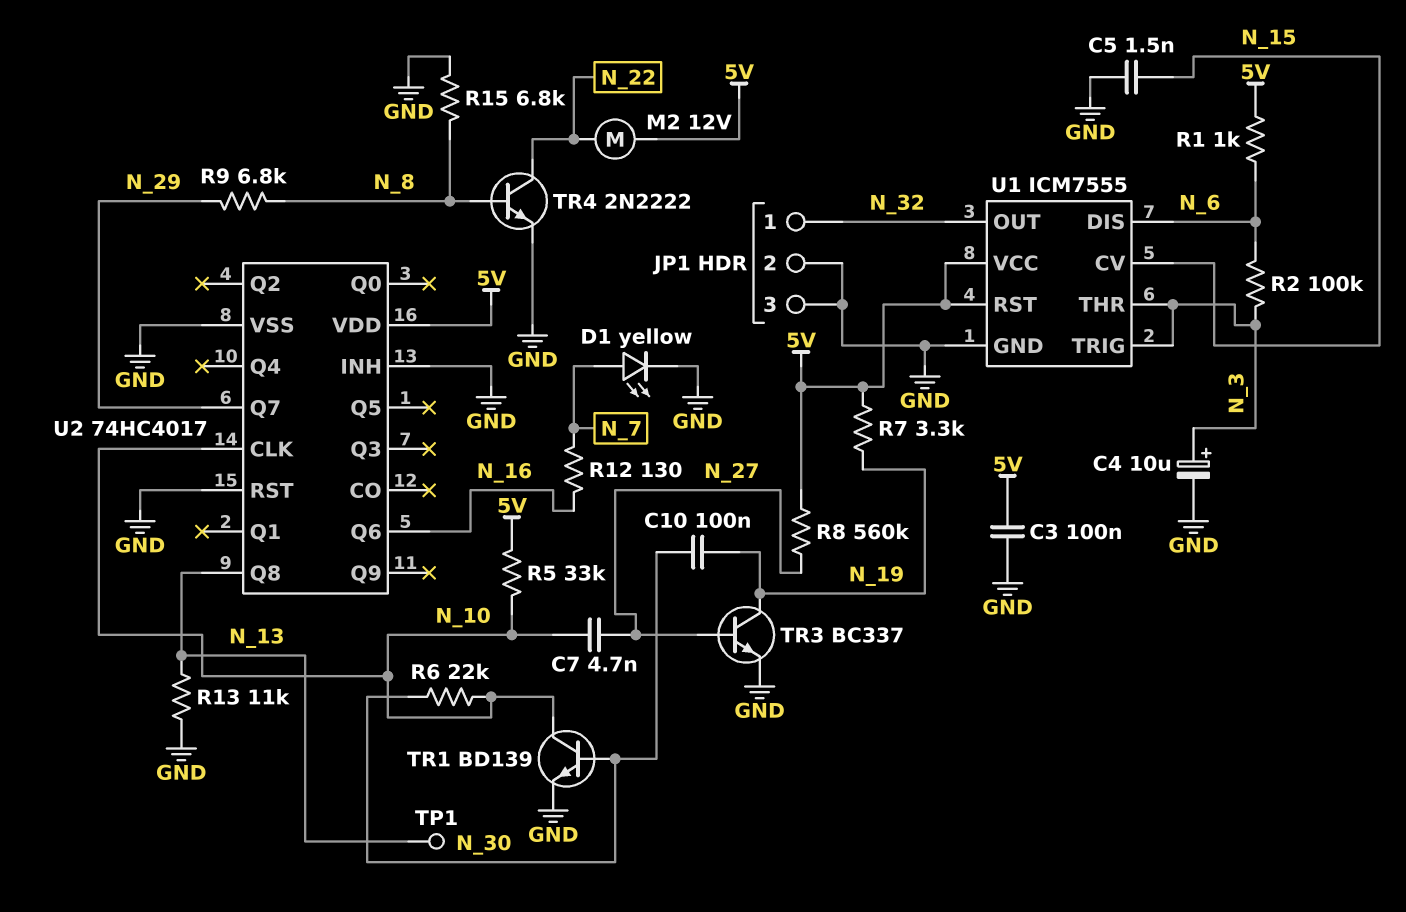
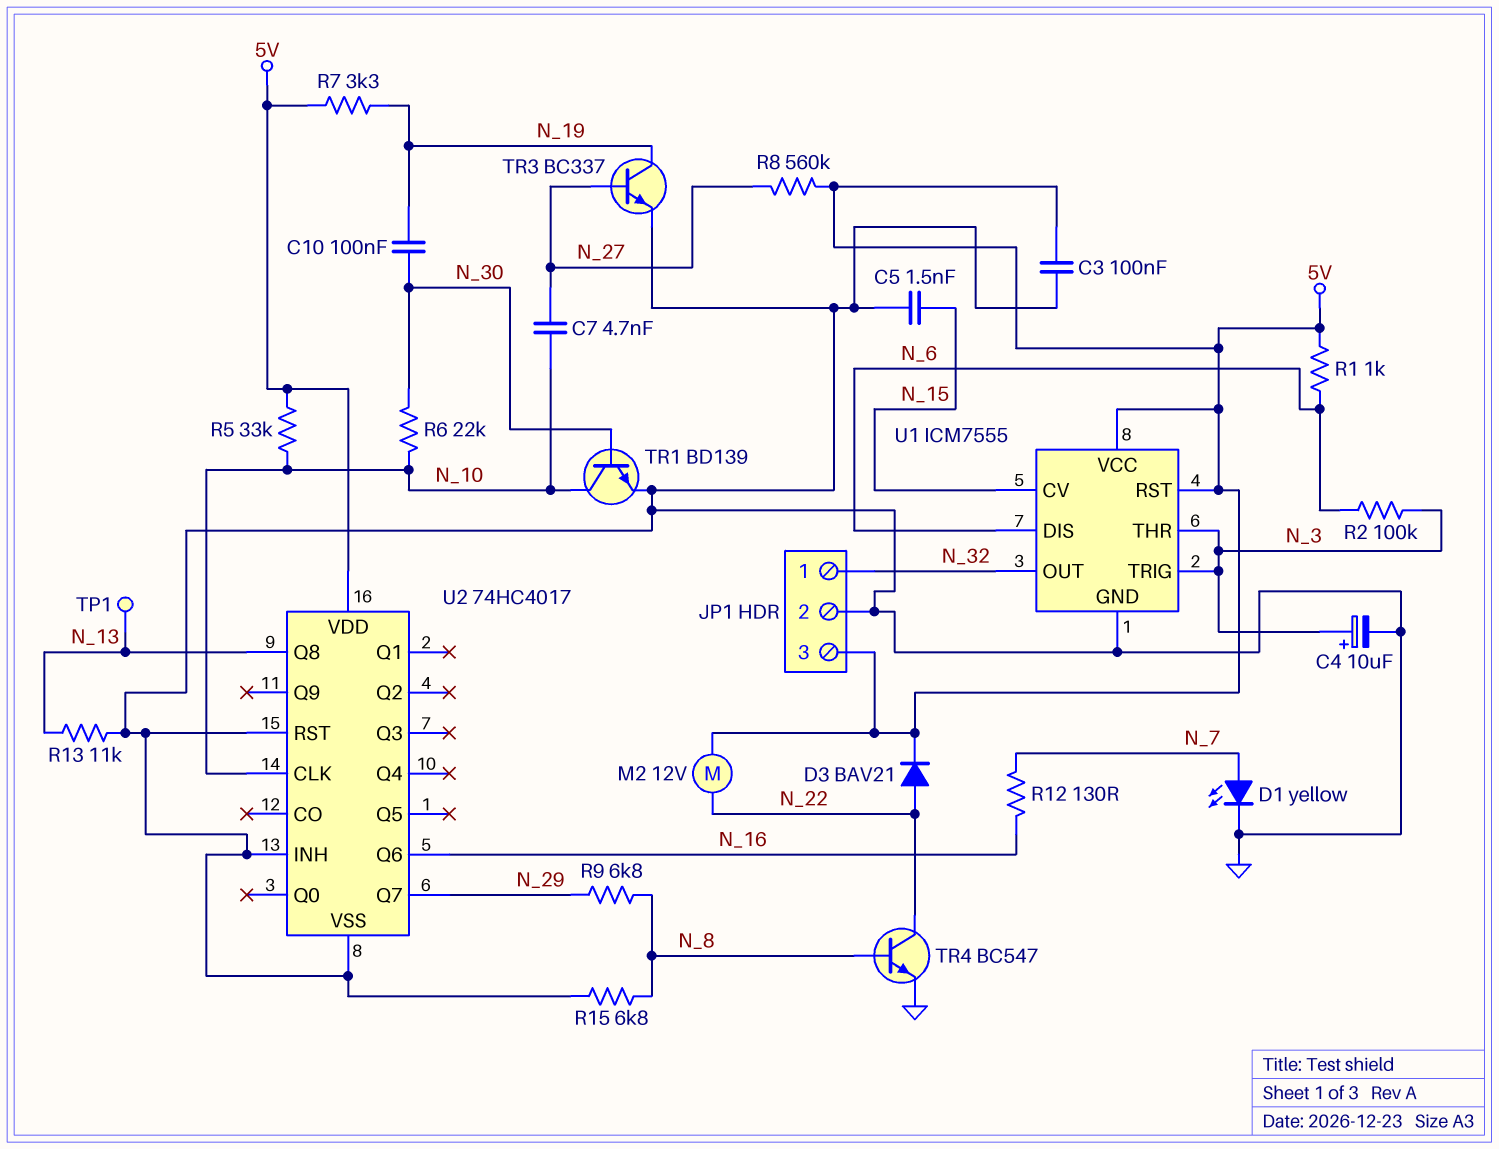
D3: none -> diode BAV21 (A N_22, K 5V)
JP1 pin 3: GND -> 5V
TR4: NPN 2N2222 (B N_8, C N_22, E GND) -> NPN BC547 (B N_8, C N_22, E GND)

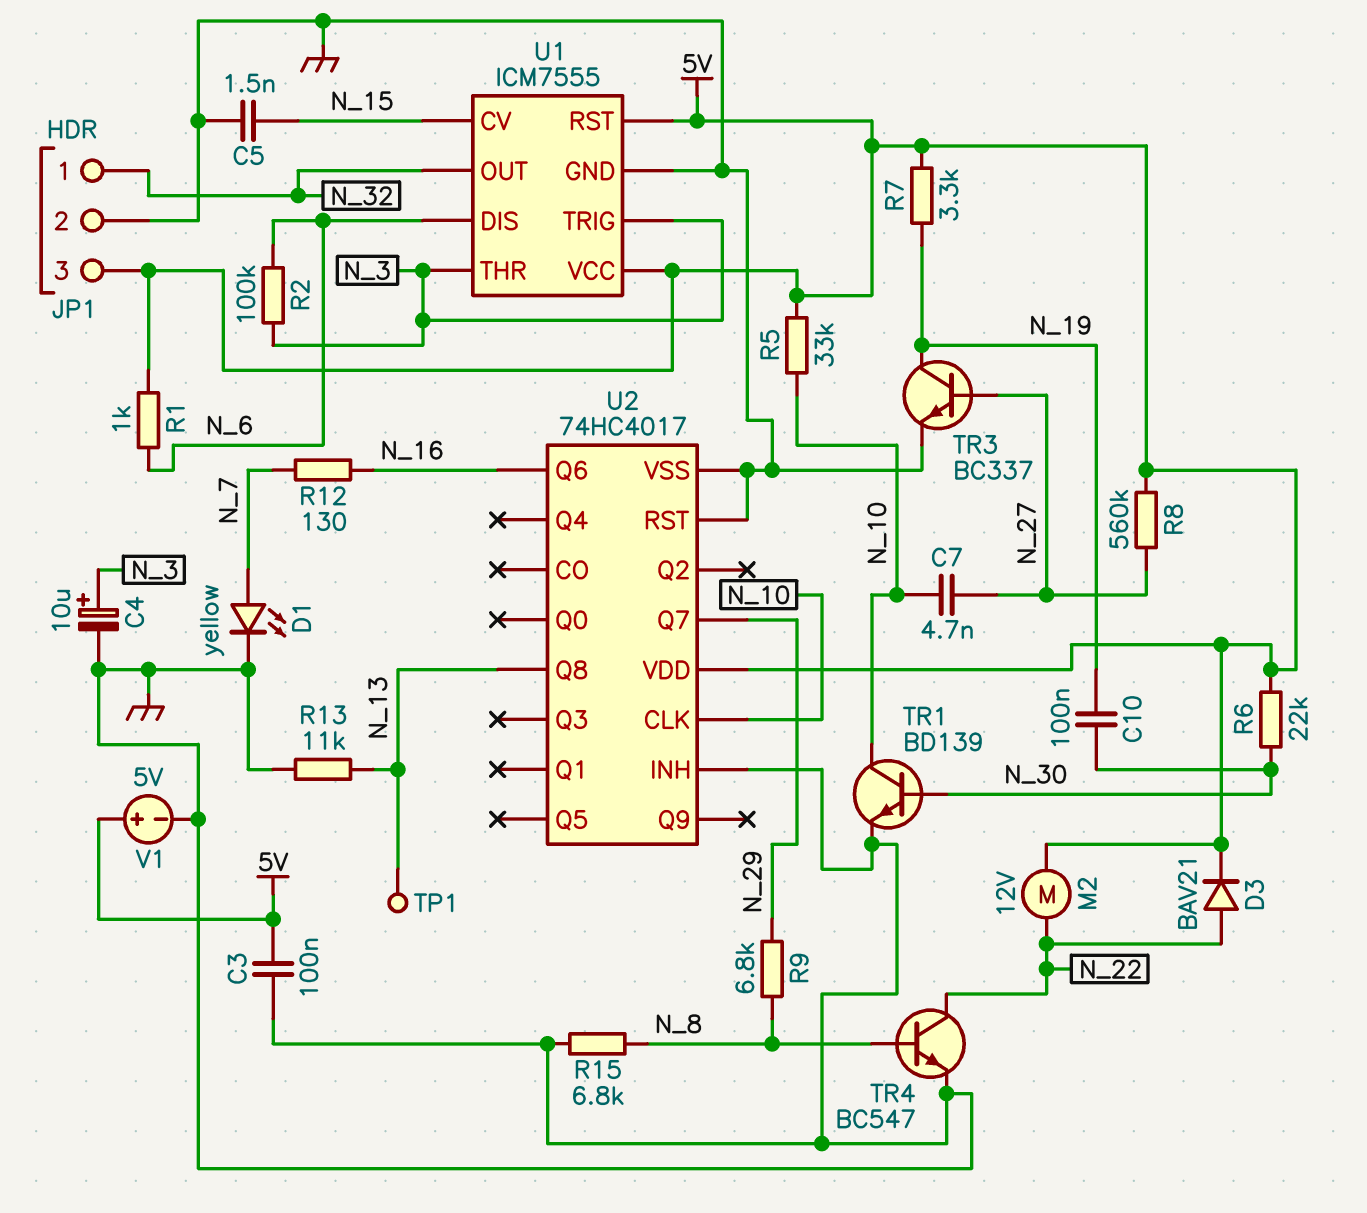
R6: 22k (N_10, N_30) -> 22k (5V, N_30)
V1: none -> 5V (plus 5V, minus GND)

